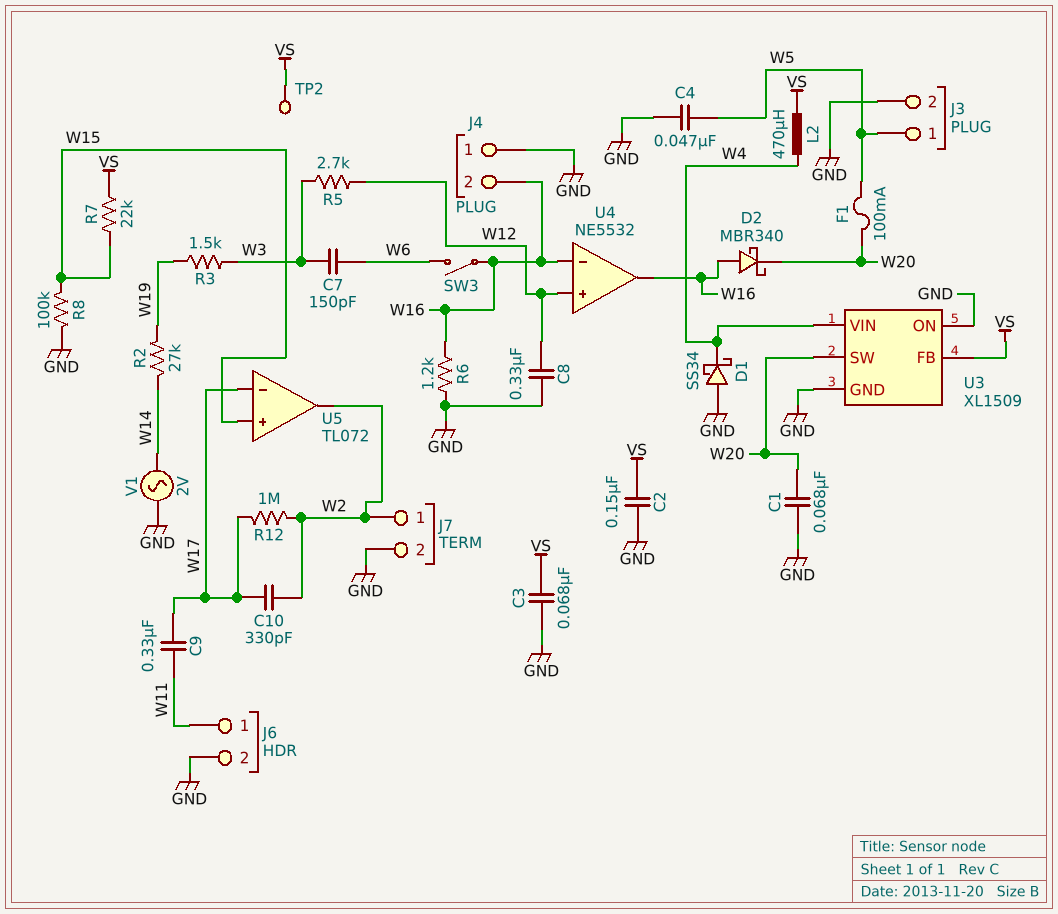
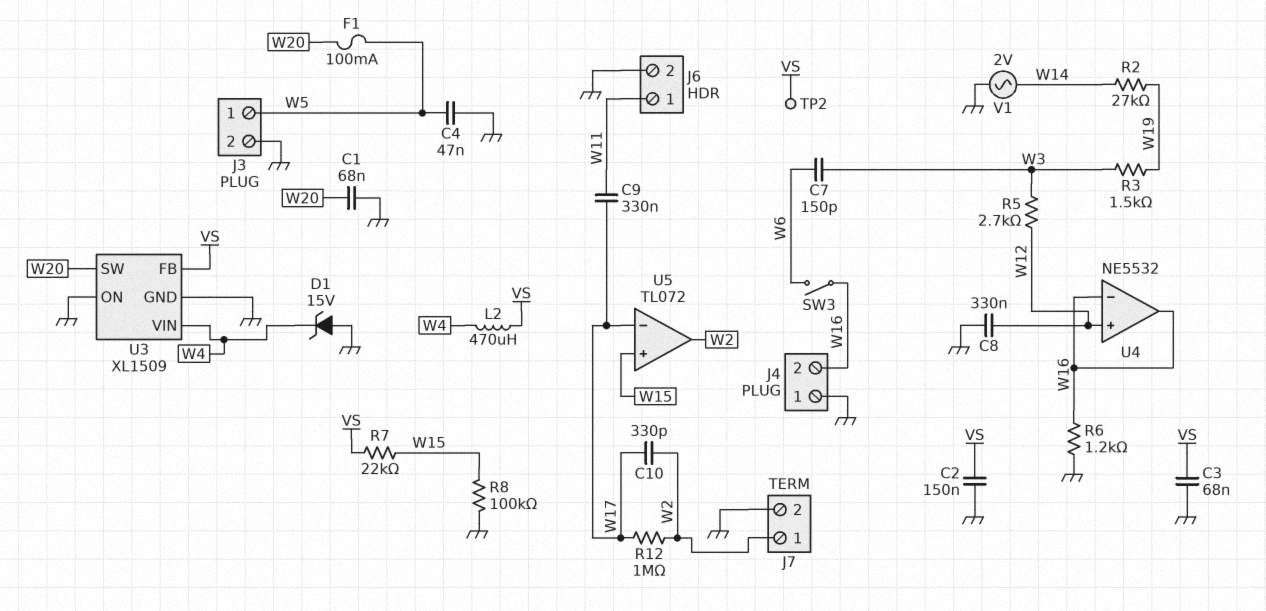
D1: schottky SS34 (A GND, K W4) -> zener 15V (A GND, K W4)
D2: schottky MBR340 (A W16, K W20) -> none

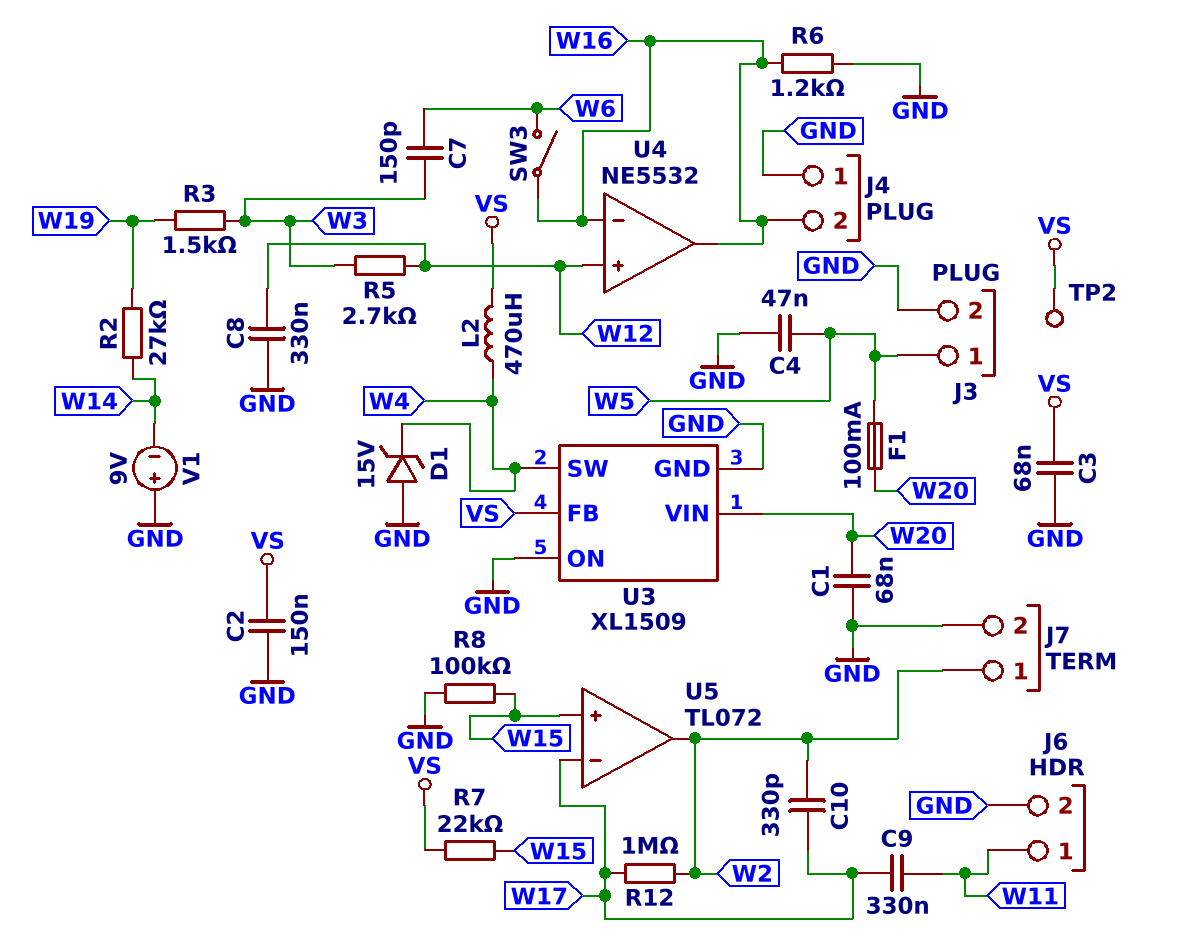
U3 pin SW: W20 -> W4
U3 pin VIN: W4 -> W20
V1: AC 2V (GND, W14) -> 9V (plus GND, minus W14)

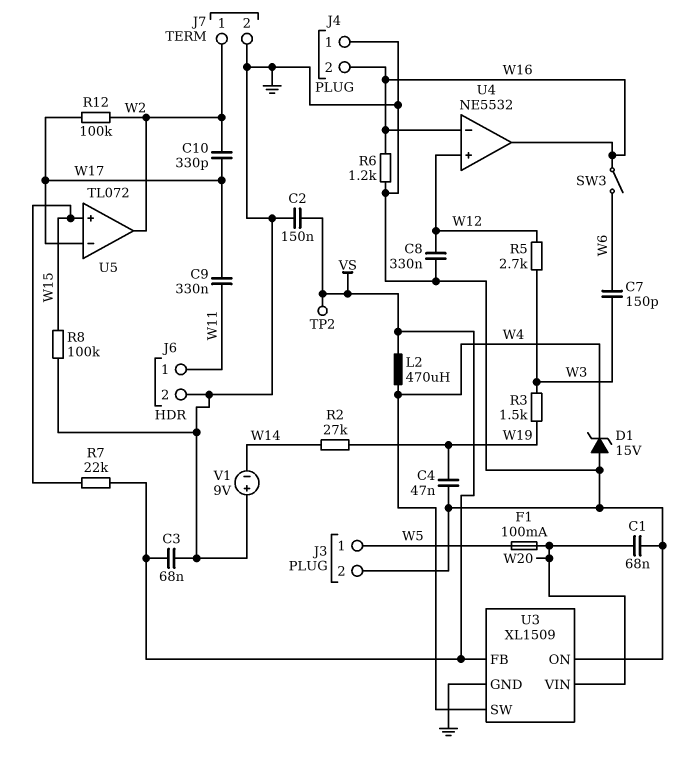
C4: 47nF (GND, W5) -> 47nF (GND, W19)
R12: 1M (W2, W17) -> 100k (W2, W17)

